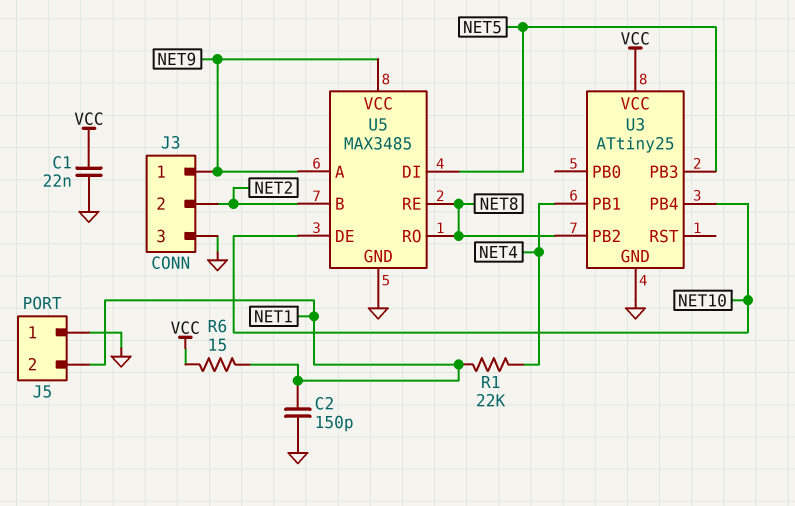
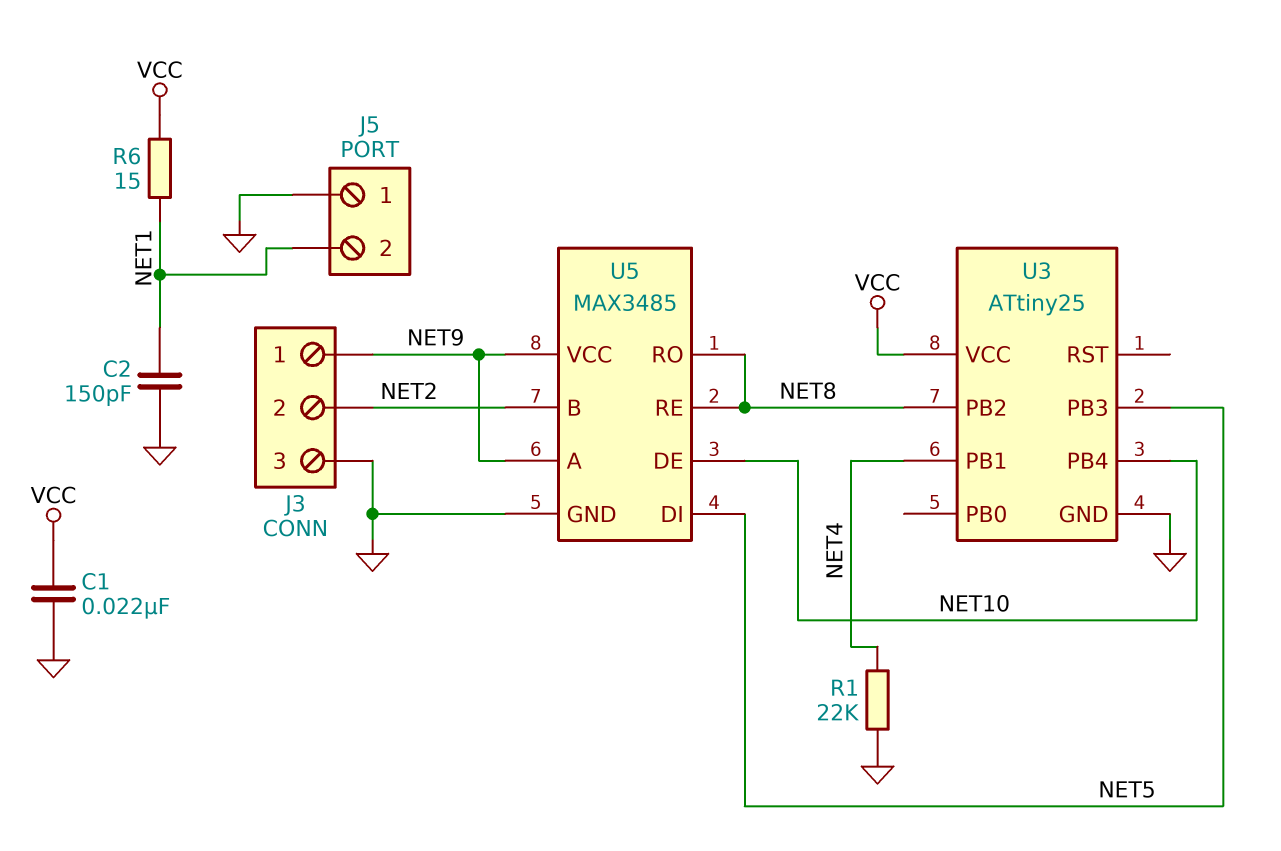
R1: 22k (NET1, NET4) -> 22k (GND, NET4)

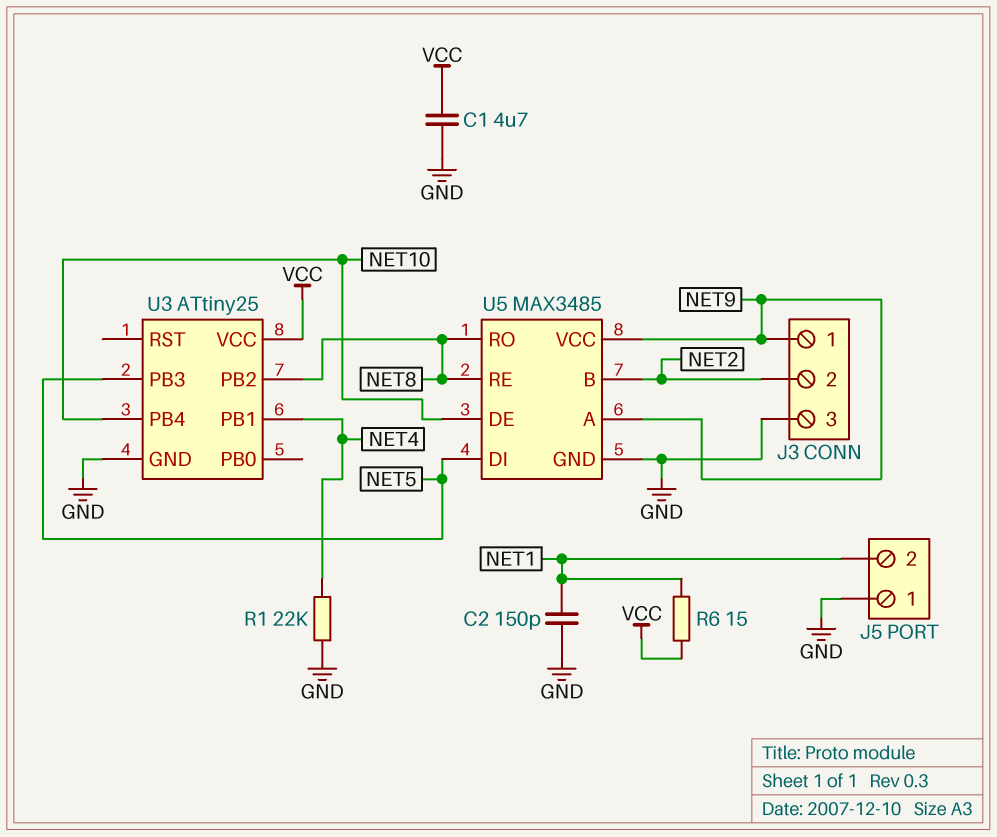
C1: 22nF (GND, VCC) -> 4.7uF (GND, VCC)

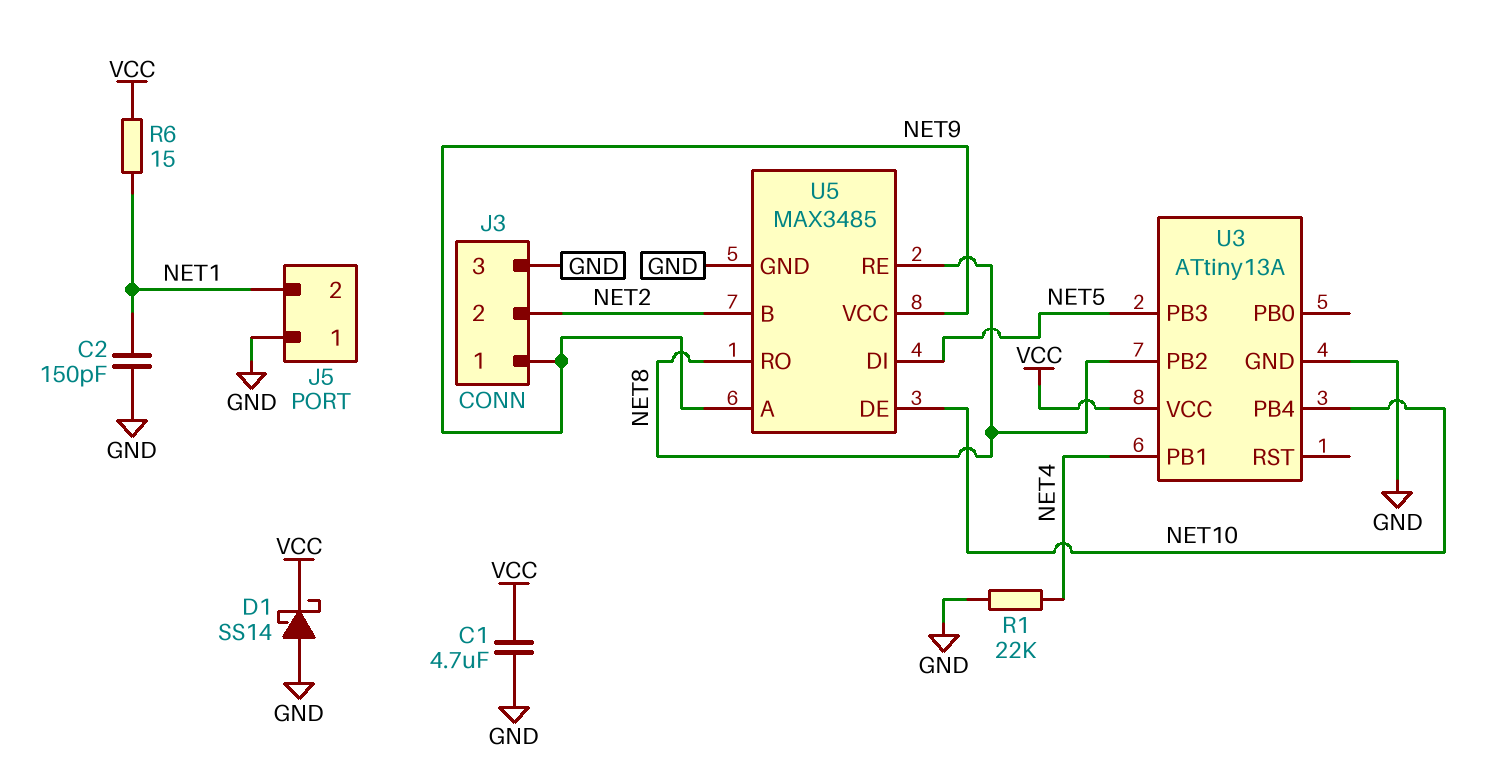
D1: none -> schottky SS14 (A GND, K VCC)
U3: ATtiny25 -> ATtiny13A

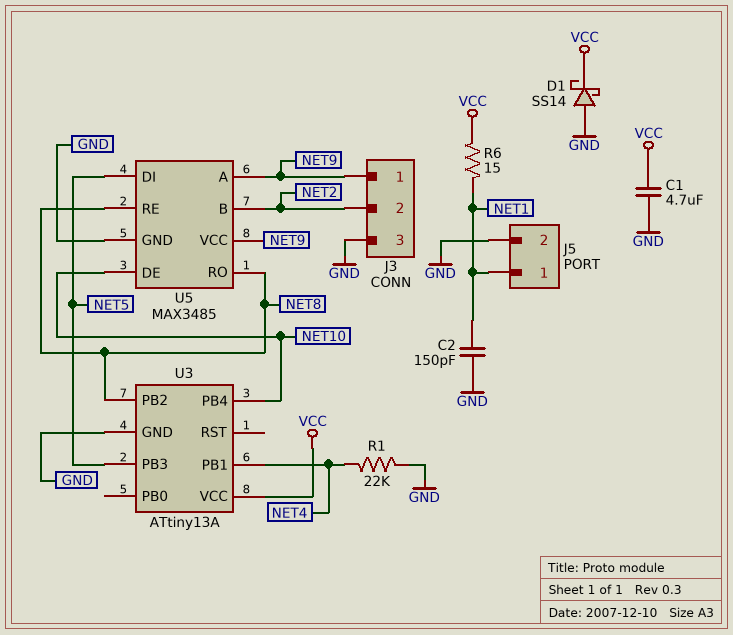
J5 pin 1: GND -> NET1
J5 pin 2: NET1 -> GND

